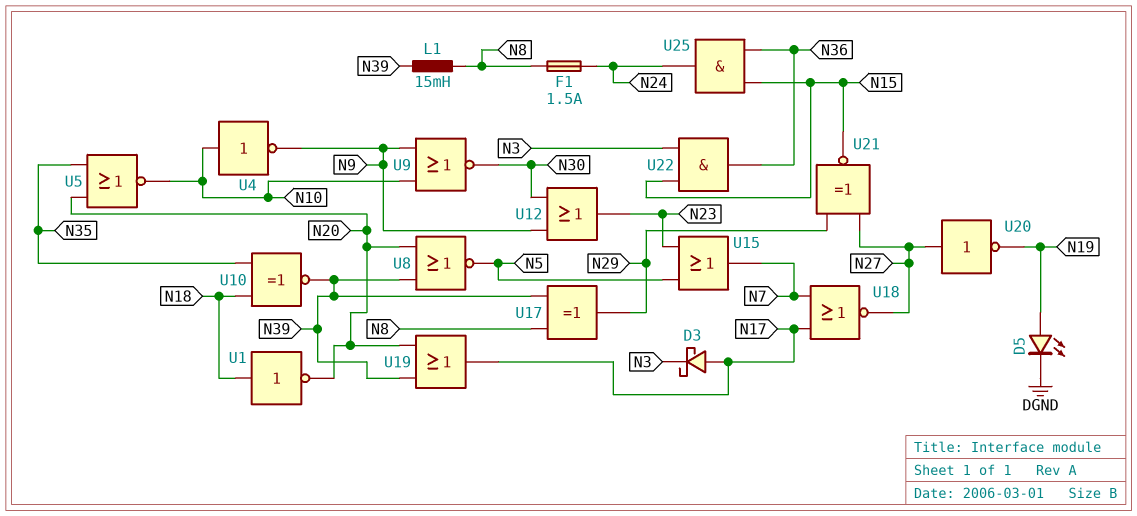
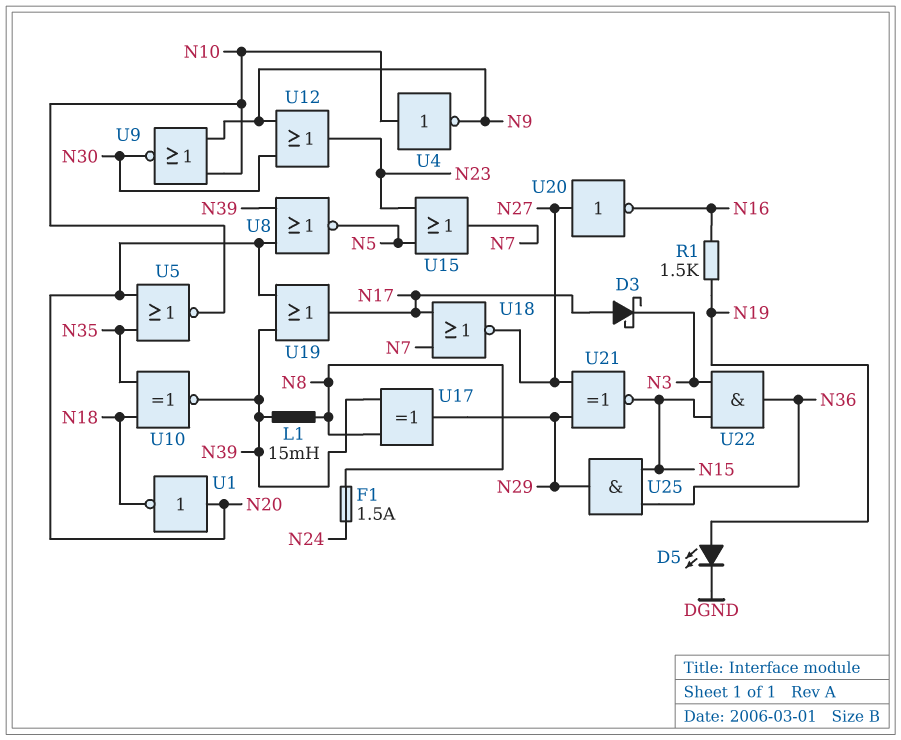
R1: none -> 1.5k (N16, N19)
U1: NOT (in N18, out N20) -> NOT (in N20, out N18)
U20: NOT (in N27, out N19) -> NOT (in N27, out N16)
U25: AND (in N15, in N36, out N24) -> AND (in N15, in N36, out N29)

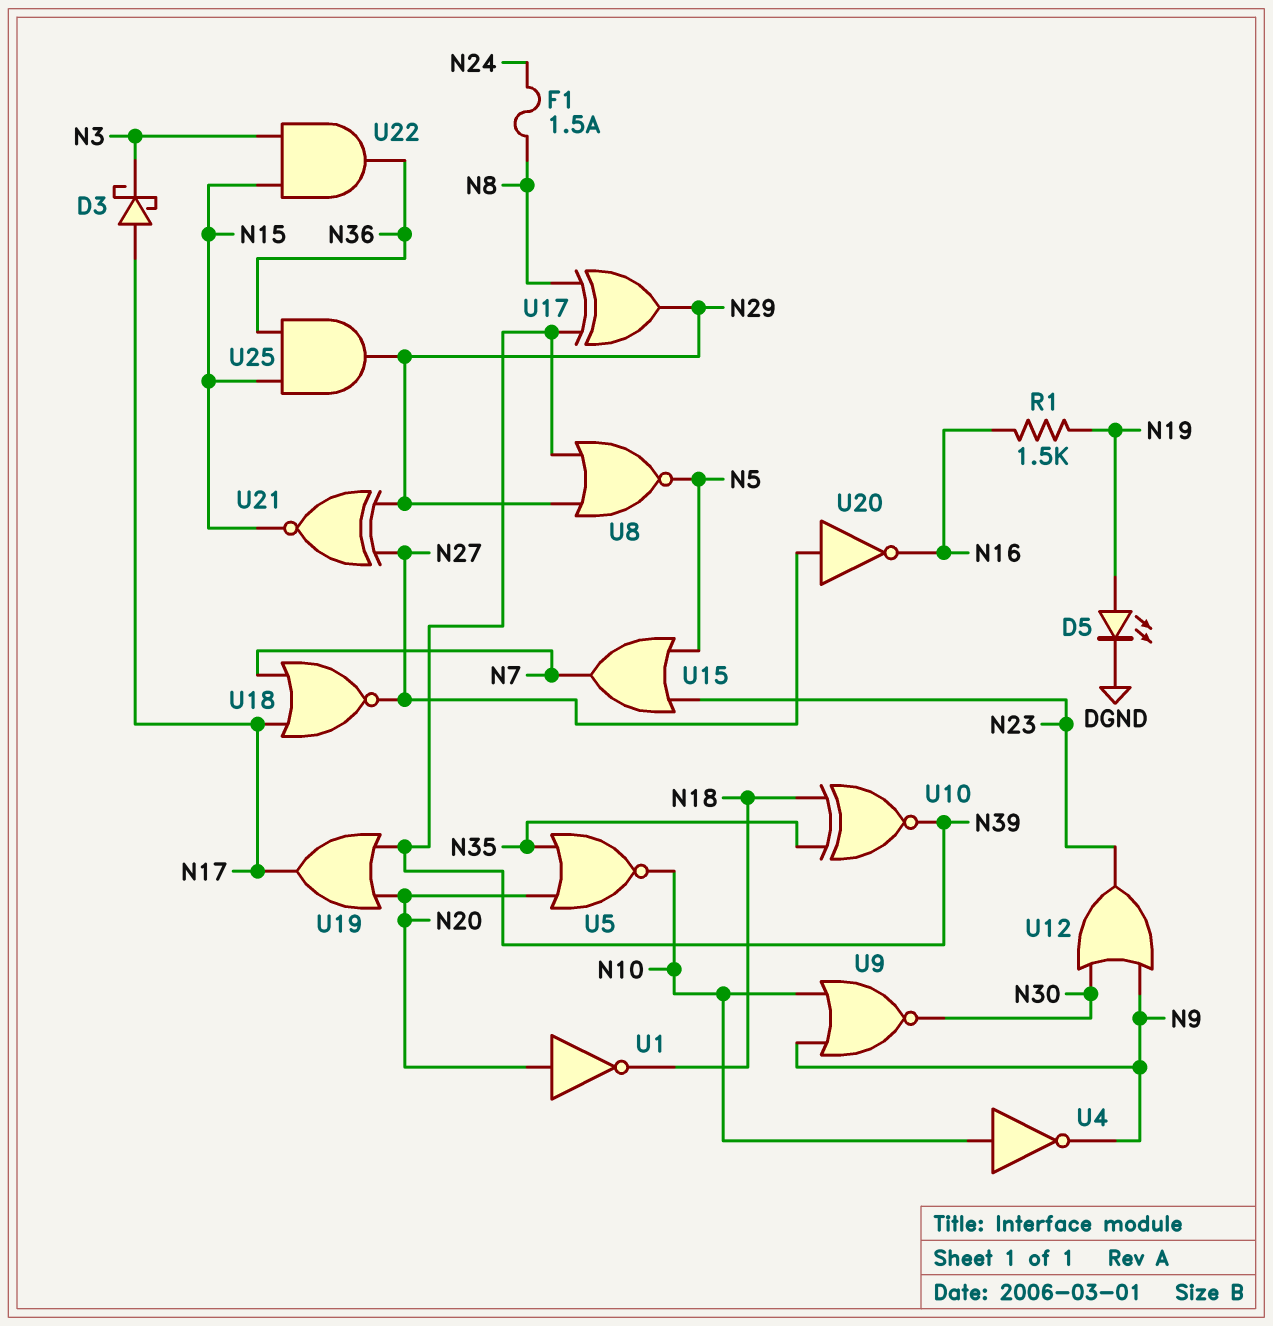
L1: 15mH (N8, N39) -> none
U8: NOR (in N20, in N39, out N5) -> NOR (in N29, in N39, out N5)

